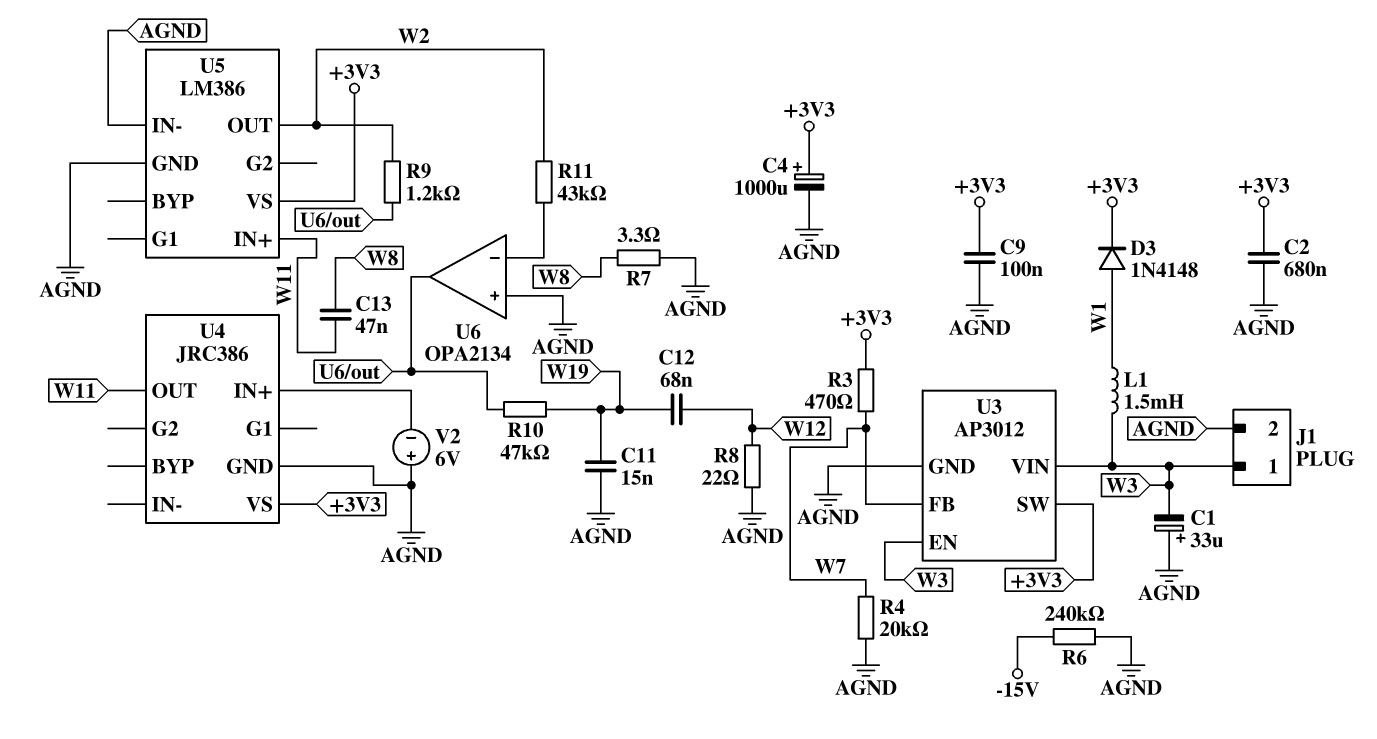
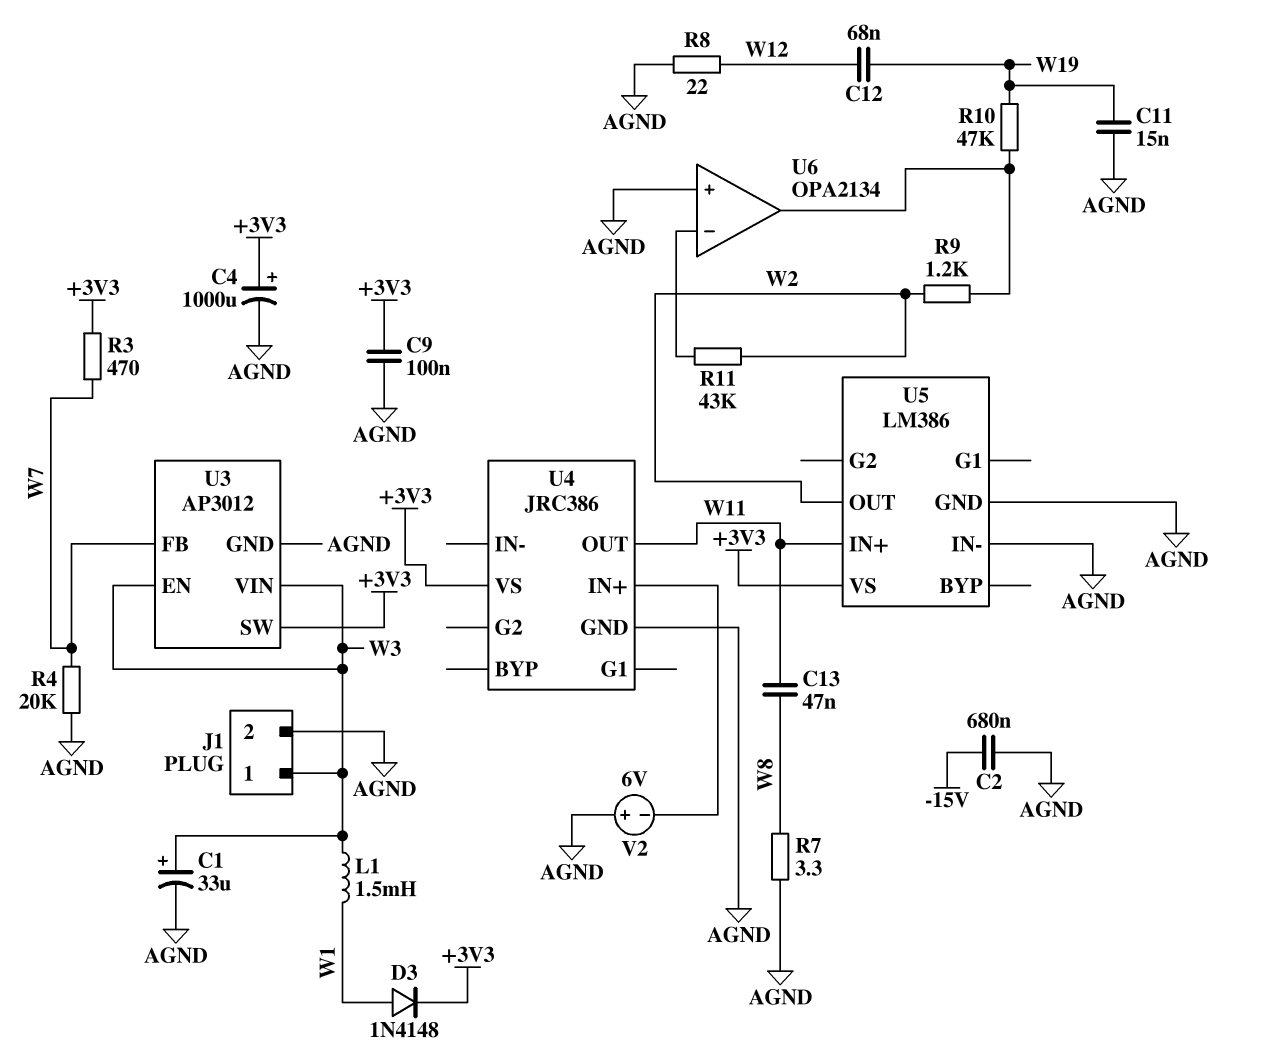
C1: 33uF (plus AGND, minus W3) -> 33uF (plus W3, minus AGND)
C2: 680nF (+3V3, AGND) -> 680nF (-15V, AGND)
R6: 240k (-15V, AGND) -> none

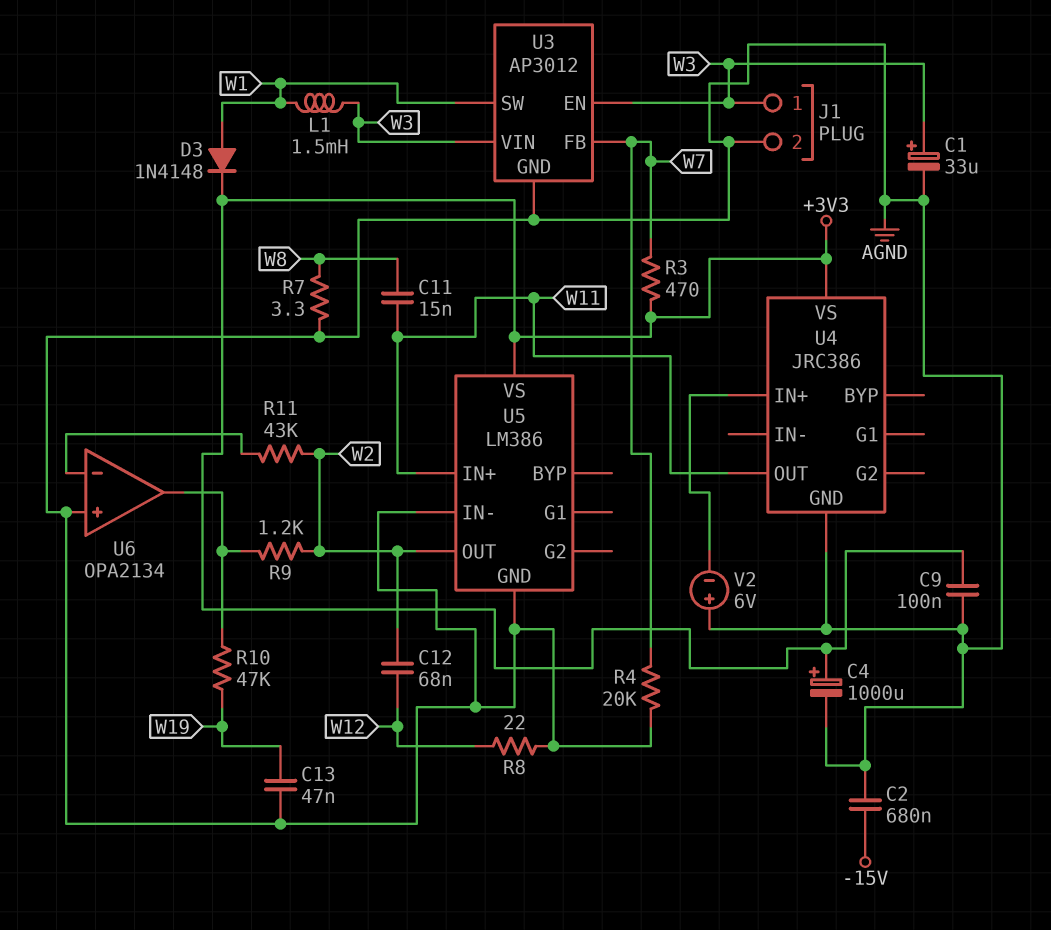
C11: 15nF (AGND, W19) -> 15nF (W8, W11)
C12: 68nF (W12, W19) -> 68nF (W2, W12)
C13: 47nF (W8, W11) -> 47nF (AGND, W19)
U3 pin SW: +3V3 -> W1

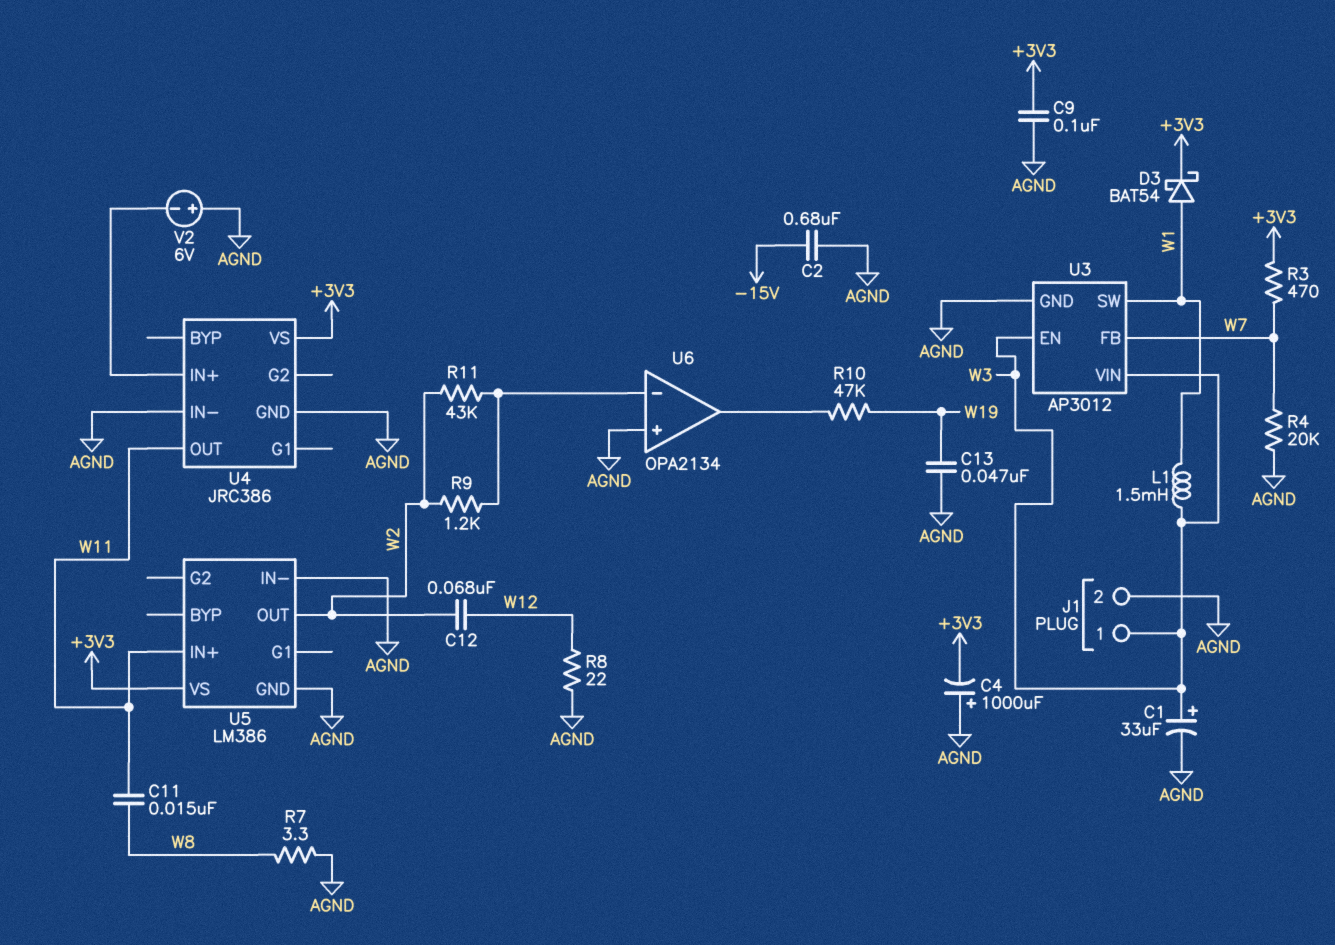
C4: 1000uF (plus +3V3, minus AGND) -> 1000uF (plus AGND, minus +3V3)
D3: diode 1N4148 (A W1, K +3V3) -> schottky BAT54 (A W1, K +3V3)
R9: 1.2k (U6/out, W2) -> 1.2k (U6/in-, W2)
U4 pin IN-: none -> AGND

